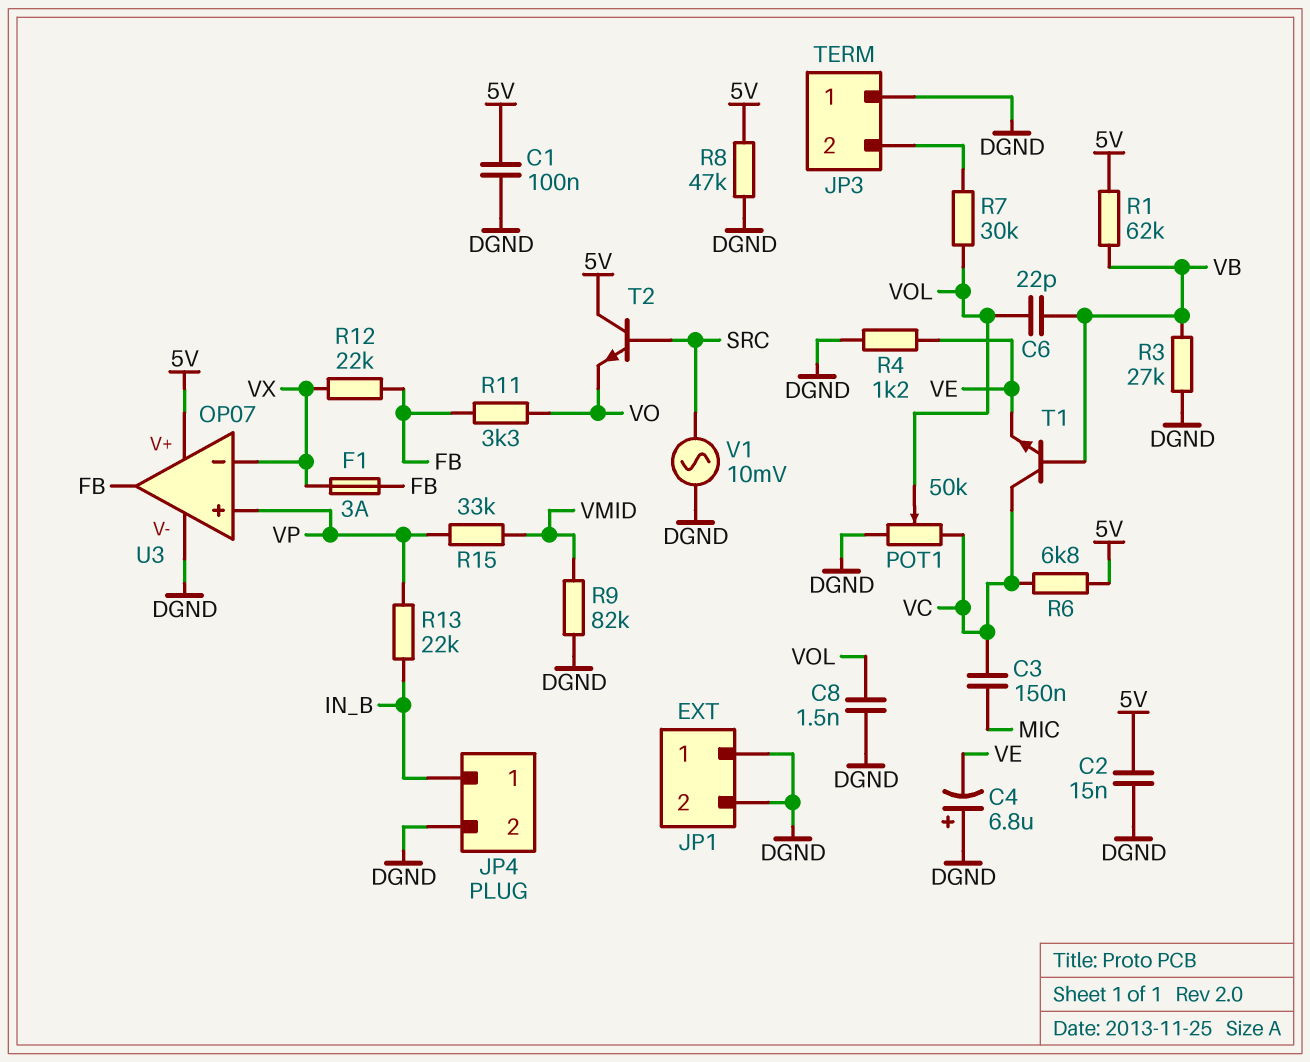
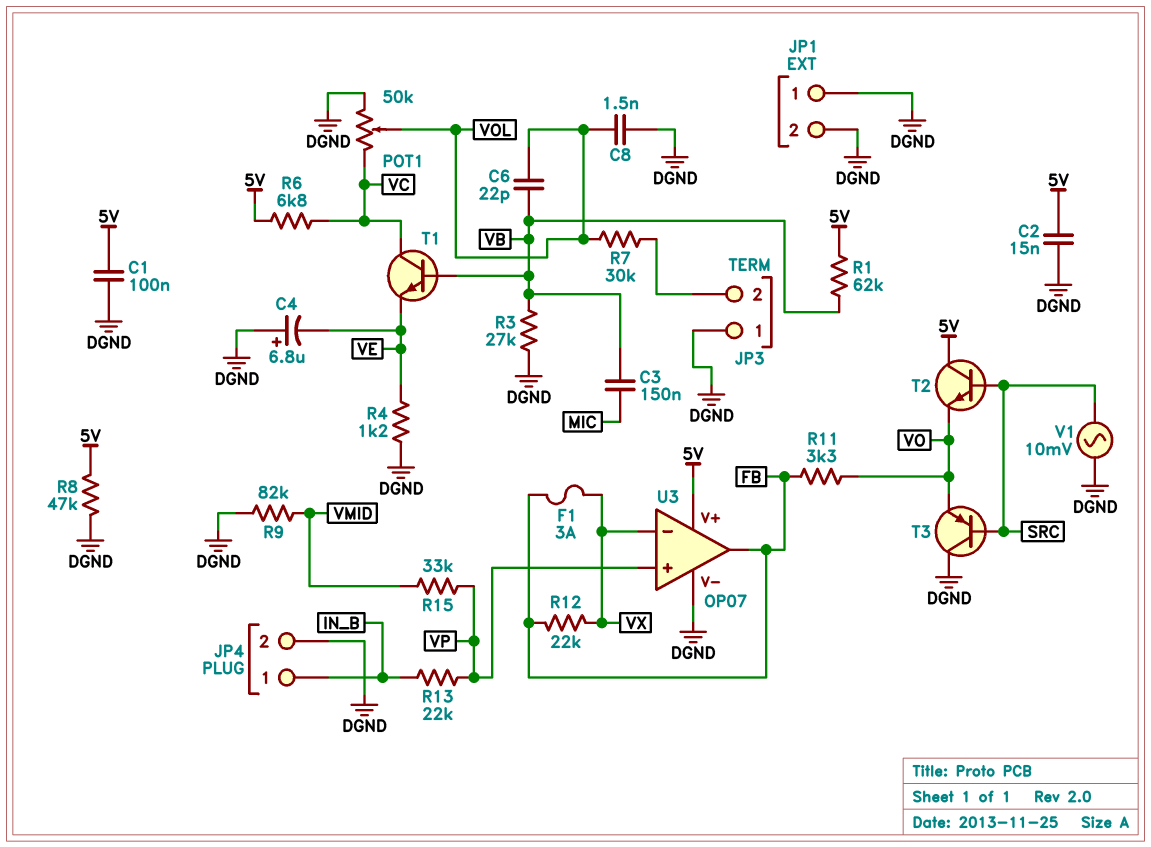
C3: 150nF (MIC, VC) -> 150nF (MIC, VB)
T3: none -> PNP (B SRC, C DGND, E VO)

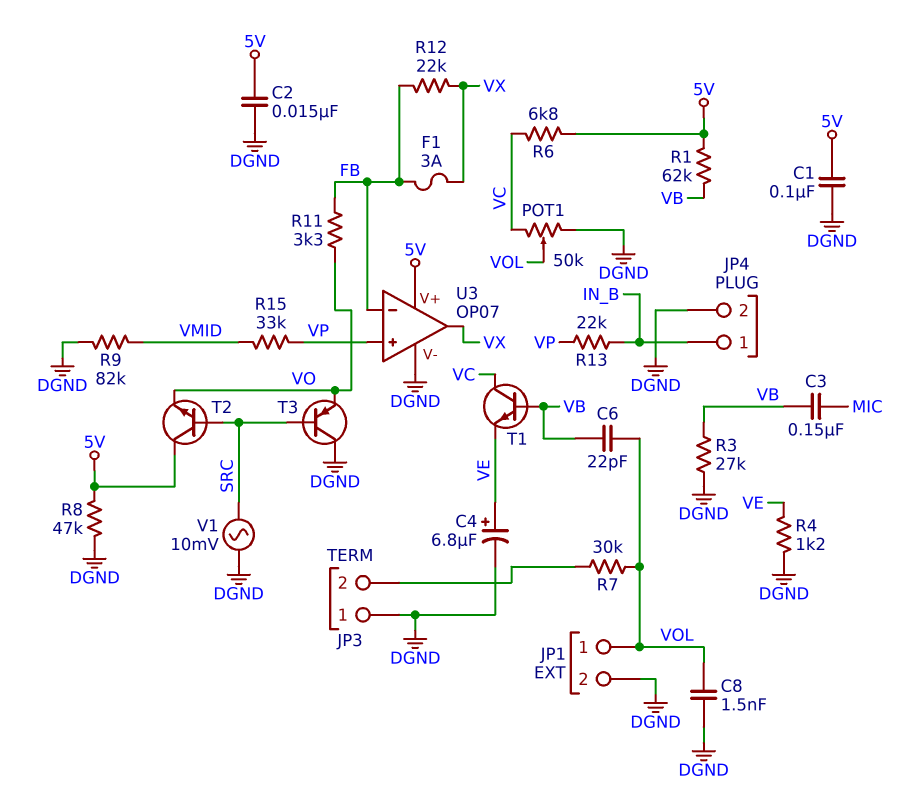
C4: 6.8uF (plus DGND, minus VE) -> 6.8uF (plus VE, minus DGND)
JP1 pin 1: DGND -> VOL
U3 pin in-: VX -> FB
U3 pin out: FB -> VX

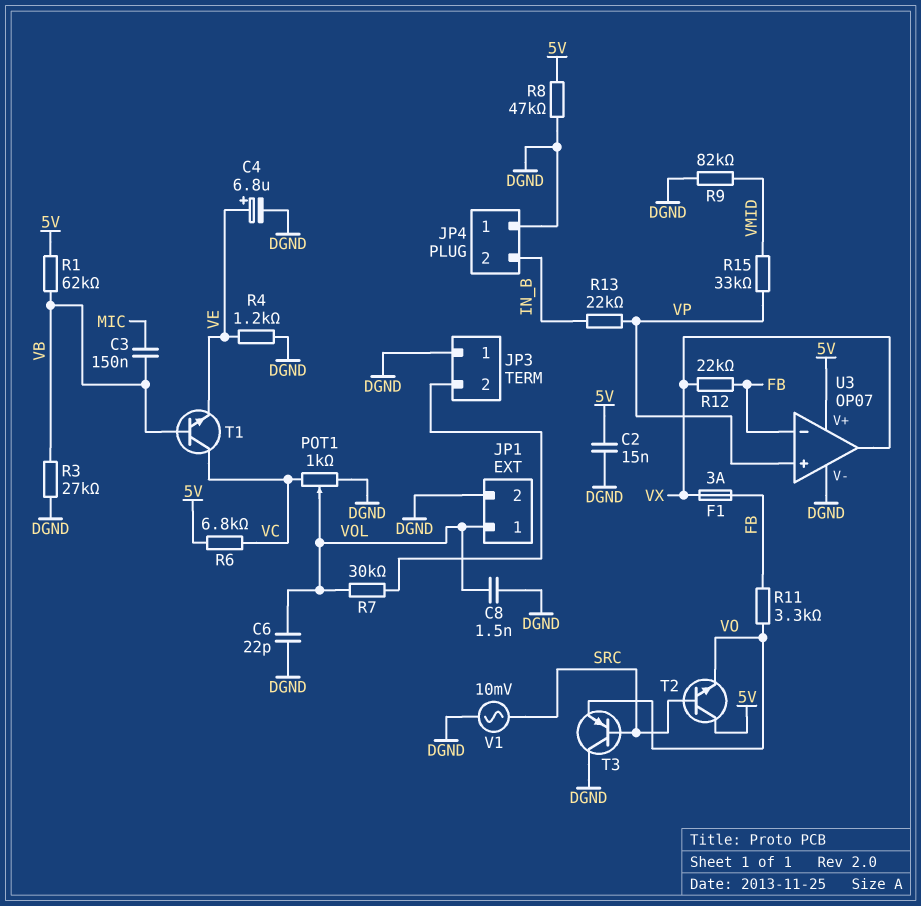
C1: 100nF (5V, DGND) -> none
C6: 22pF (VB, VOL) -> 22pF (DGND, VOL)
JP4 pin 1: IN_B -> DGND
JP4 pin 2: DGND -> IN_B
POT1: 50k (DGND, VC, wiper VOL) -> 1k (DGND, VC, wiper VOL)

